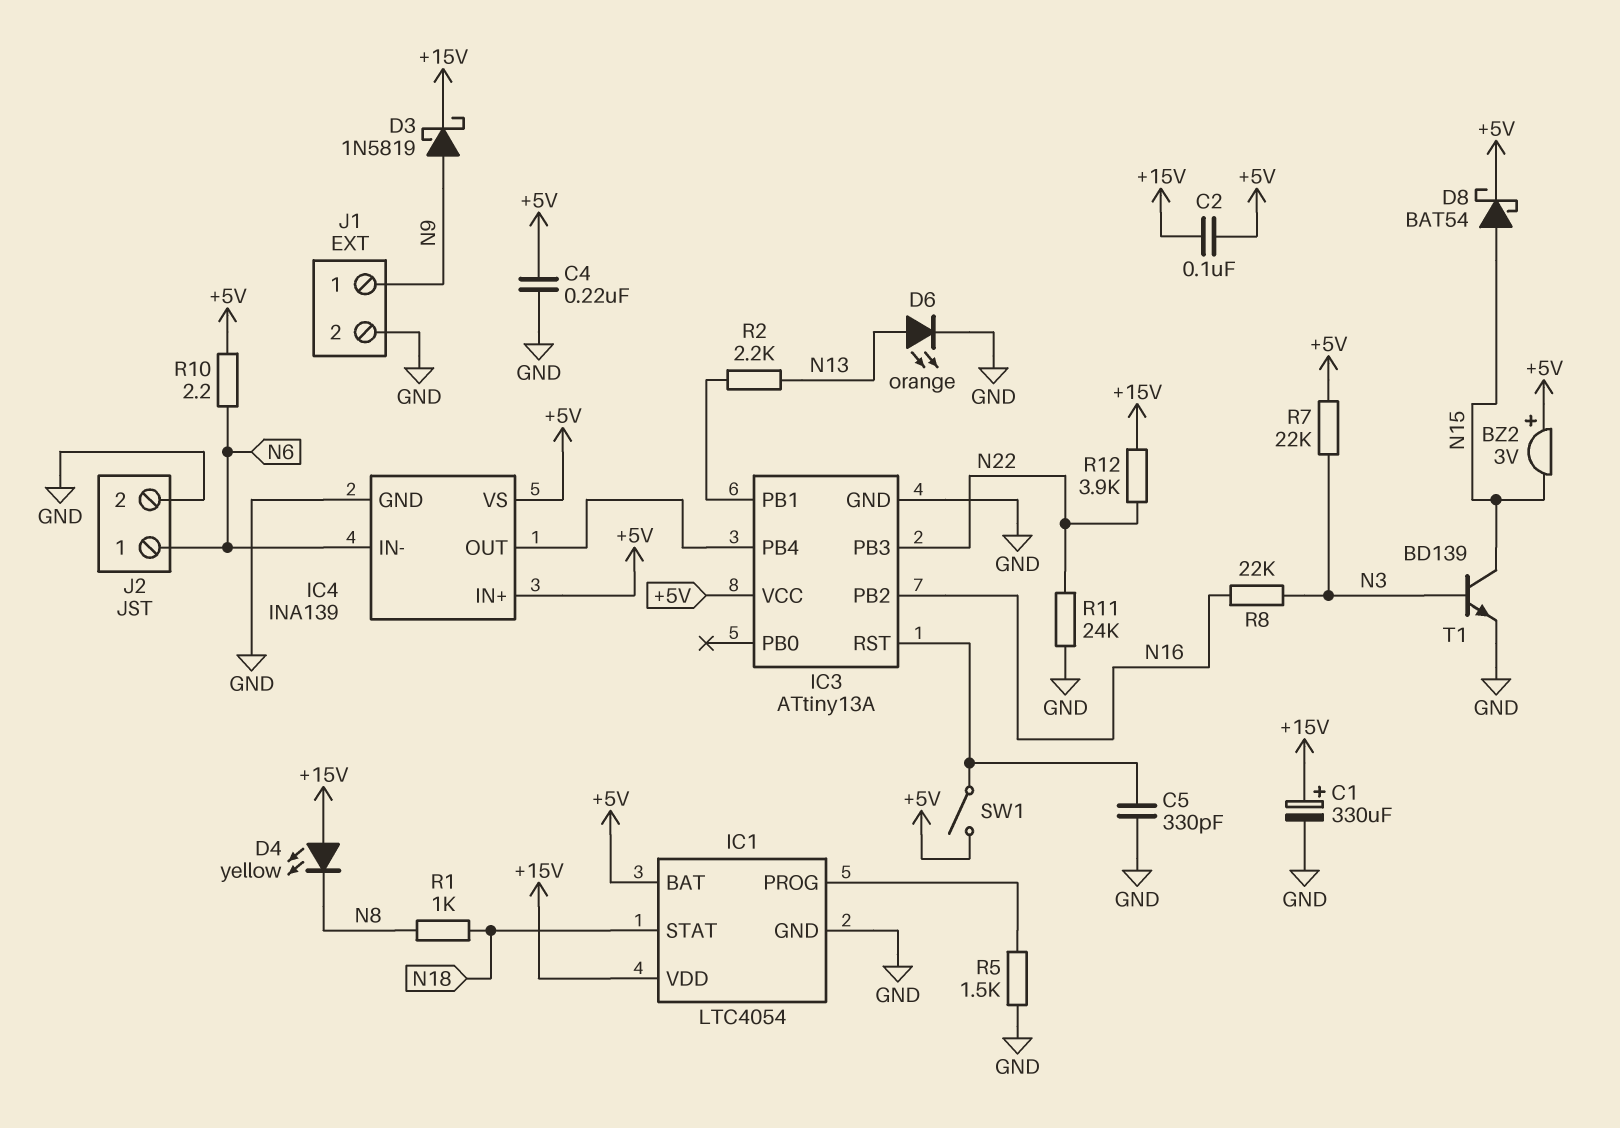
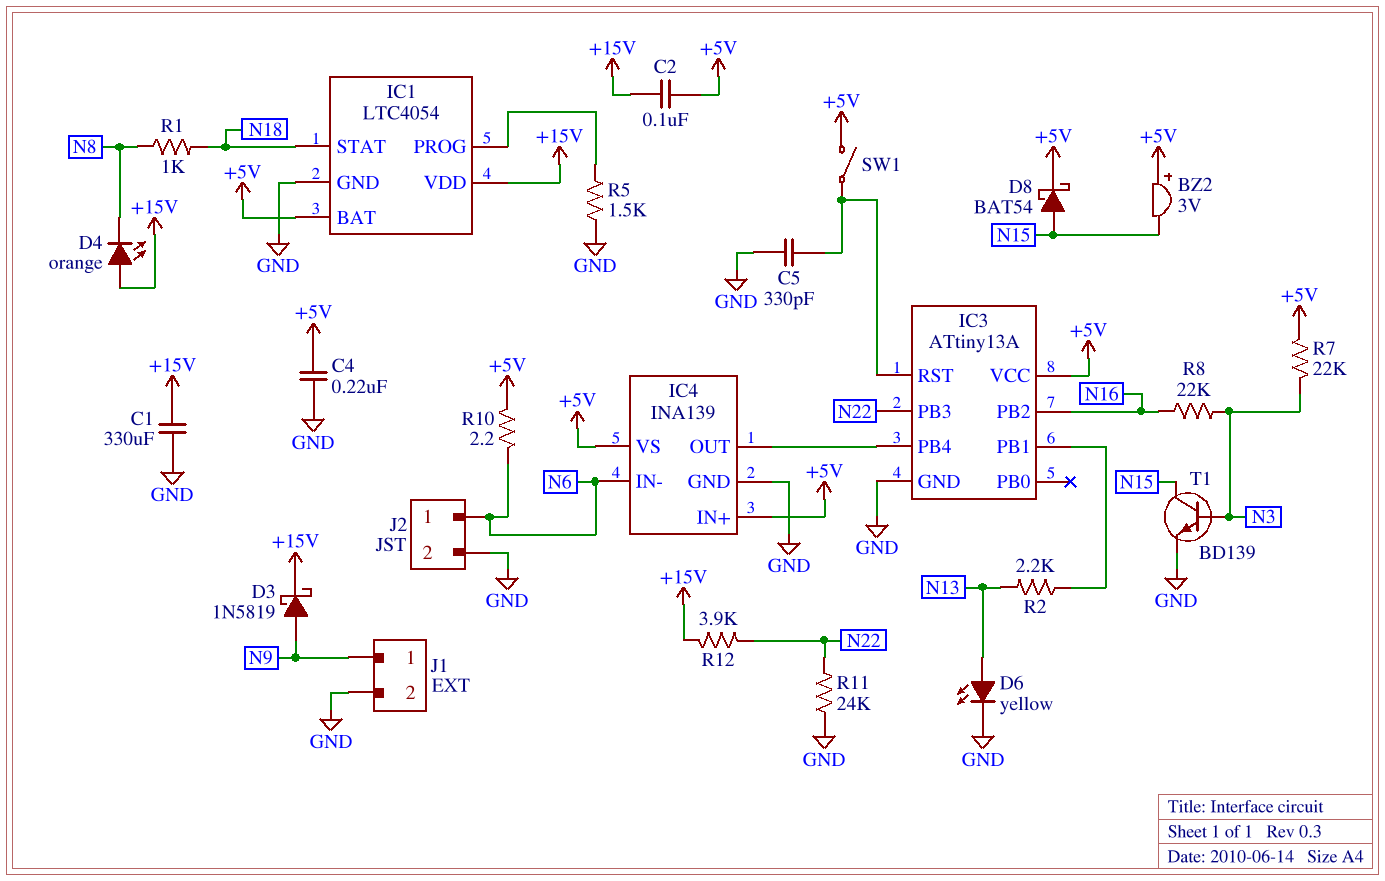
C1: 330uF (plus +15V, minus GND) -> 330uF (+15V, GND)
D4: LED yellow (A +15V, K N8) -> LED orange (A +15V, K N8)
D6: LED orange (A N13, K GND) -> LED yellow (A N13, K GND)

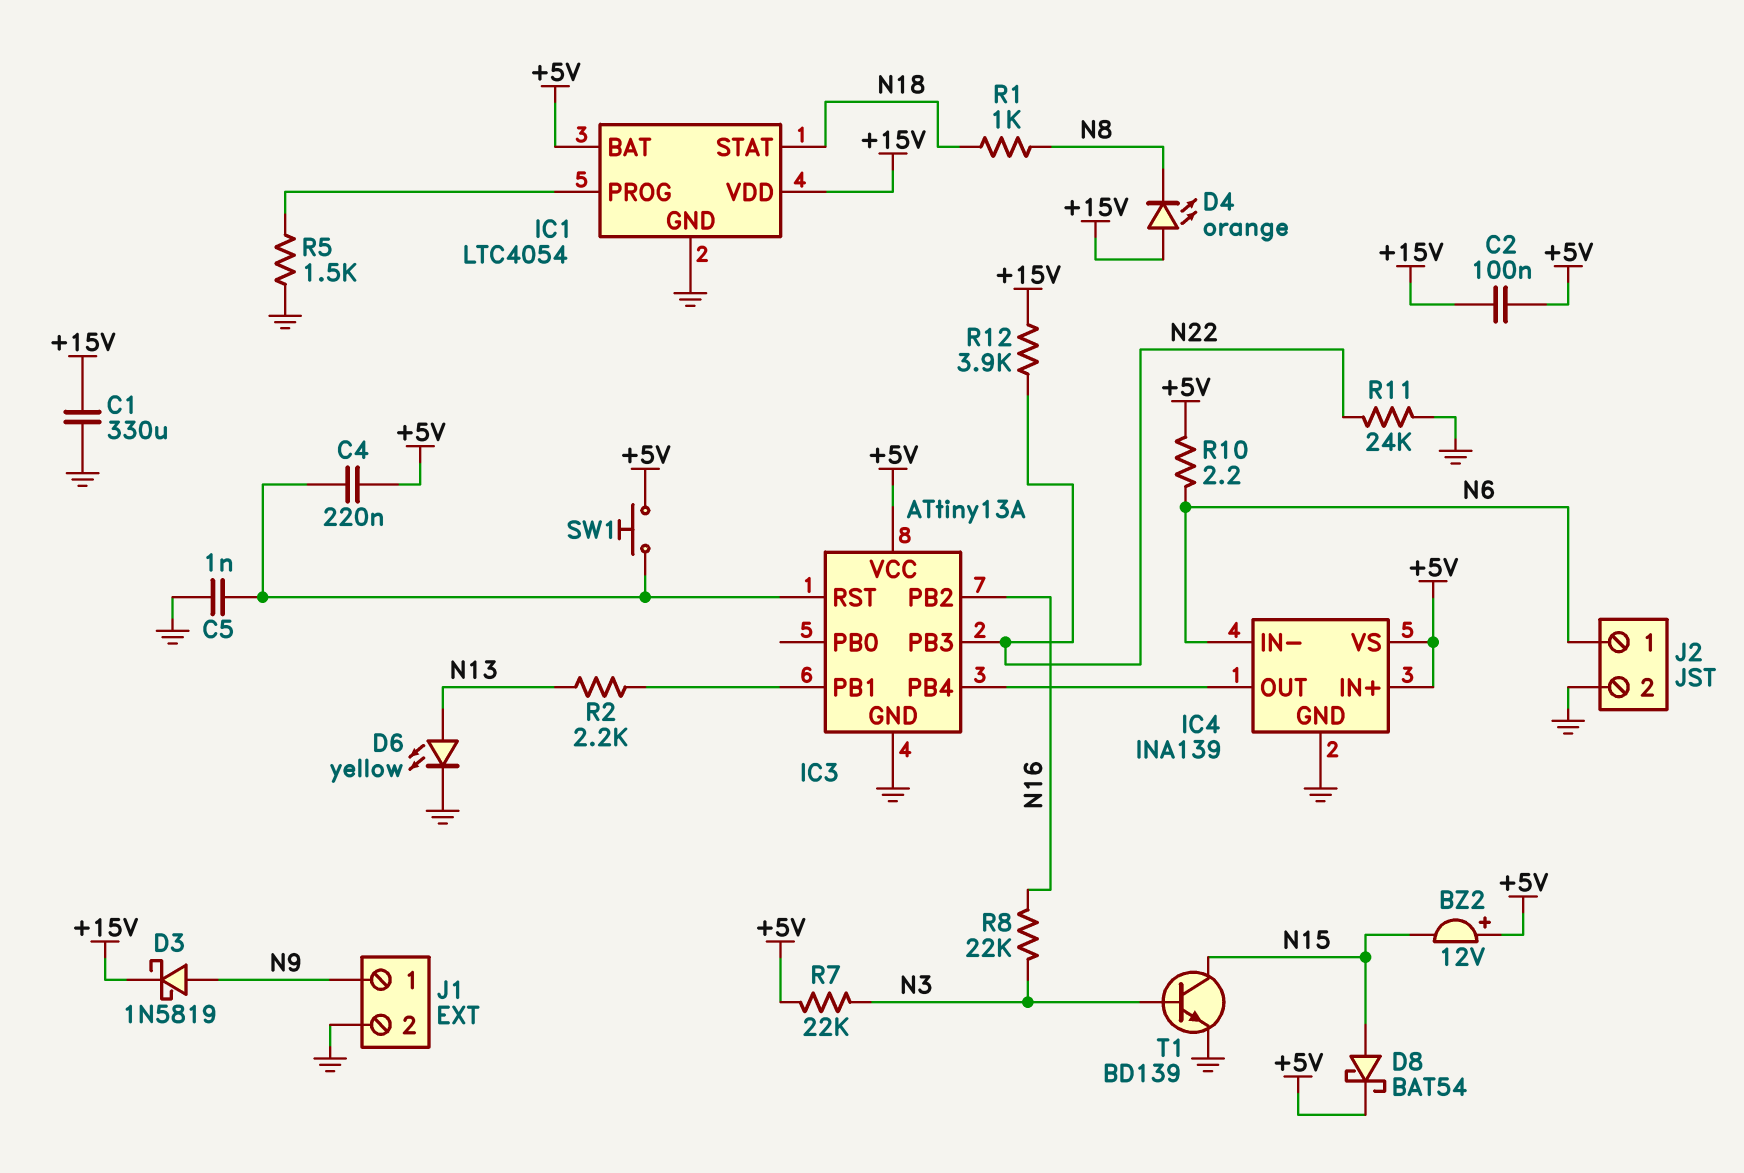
BZ2: buzzer 3V (plus +5V, minus N15) -> buzzer 12V (plus +5V, minus N15)
C4: 220nF (+5V, GND) -> 220nF (+5V, IC3/RST)
C5: 330pF (GND, IC3/RST) -> 1nF (GND, IC3/RST)
SW1: switch (+5V, IC3/RST) -> button (+5V, IC3/RST)

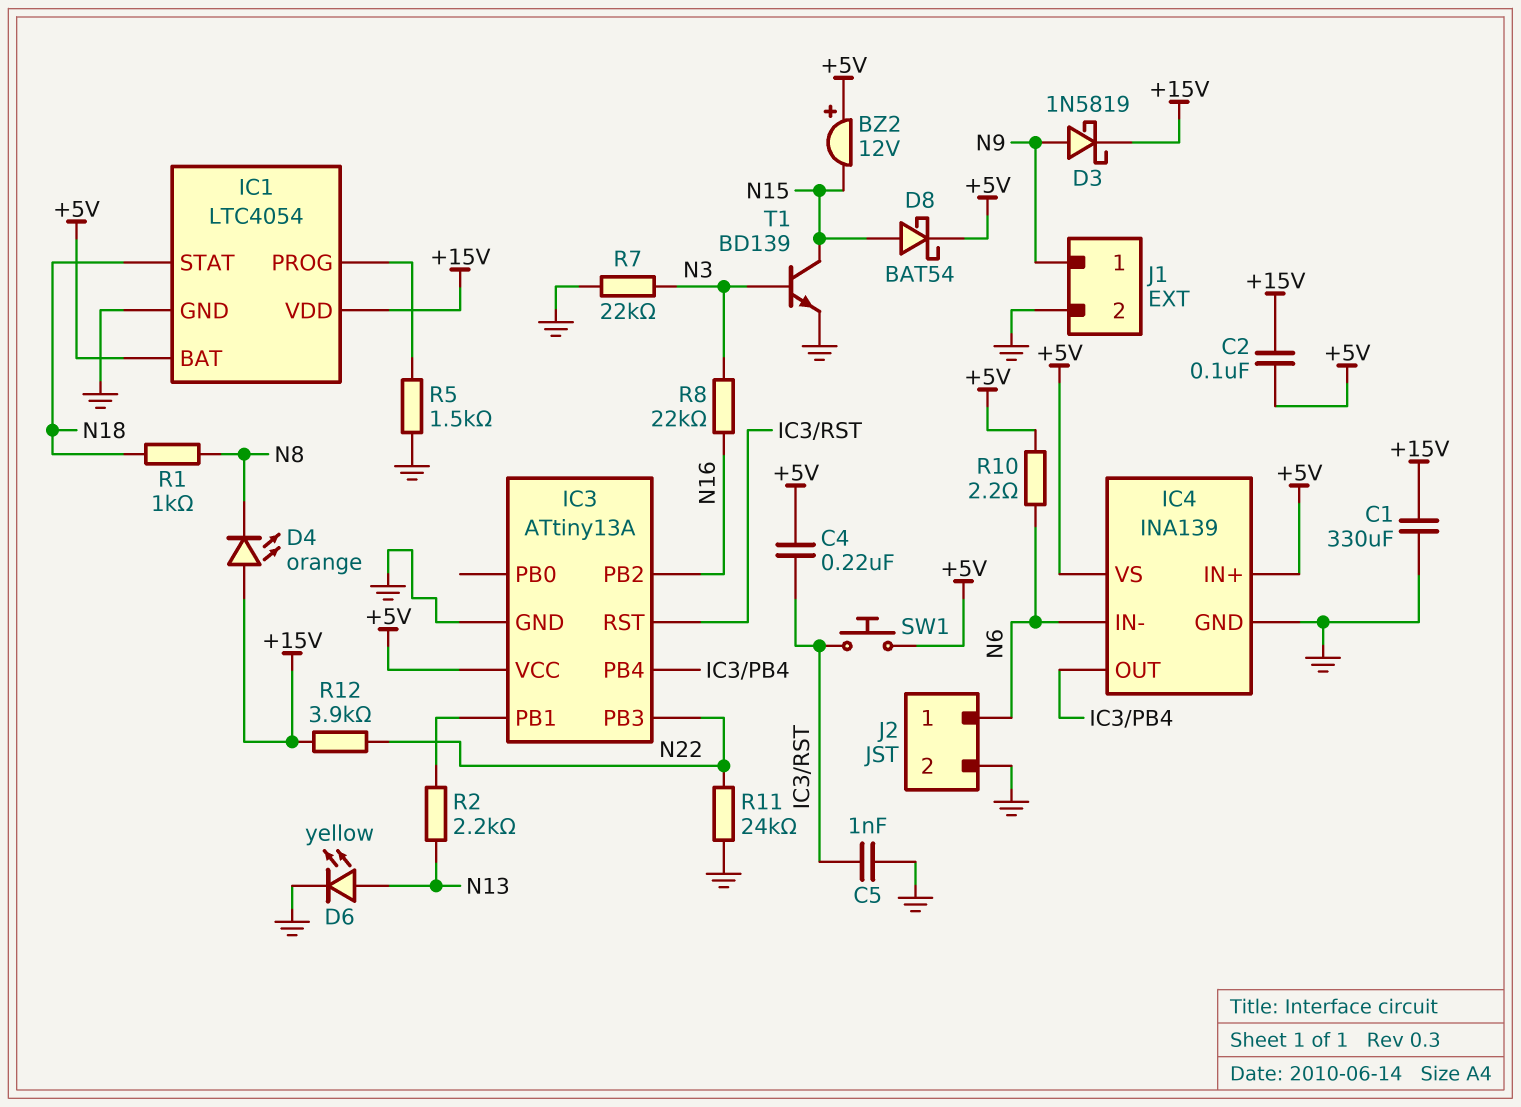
R7: 22k (+5V, N3) -> 22k (GND, N3)

